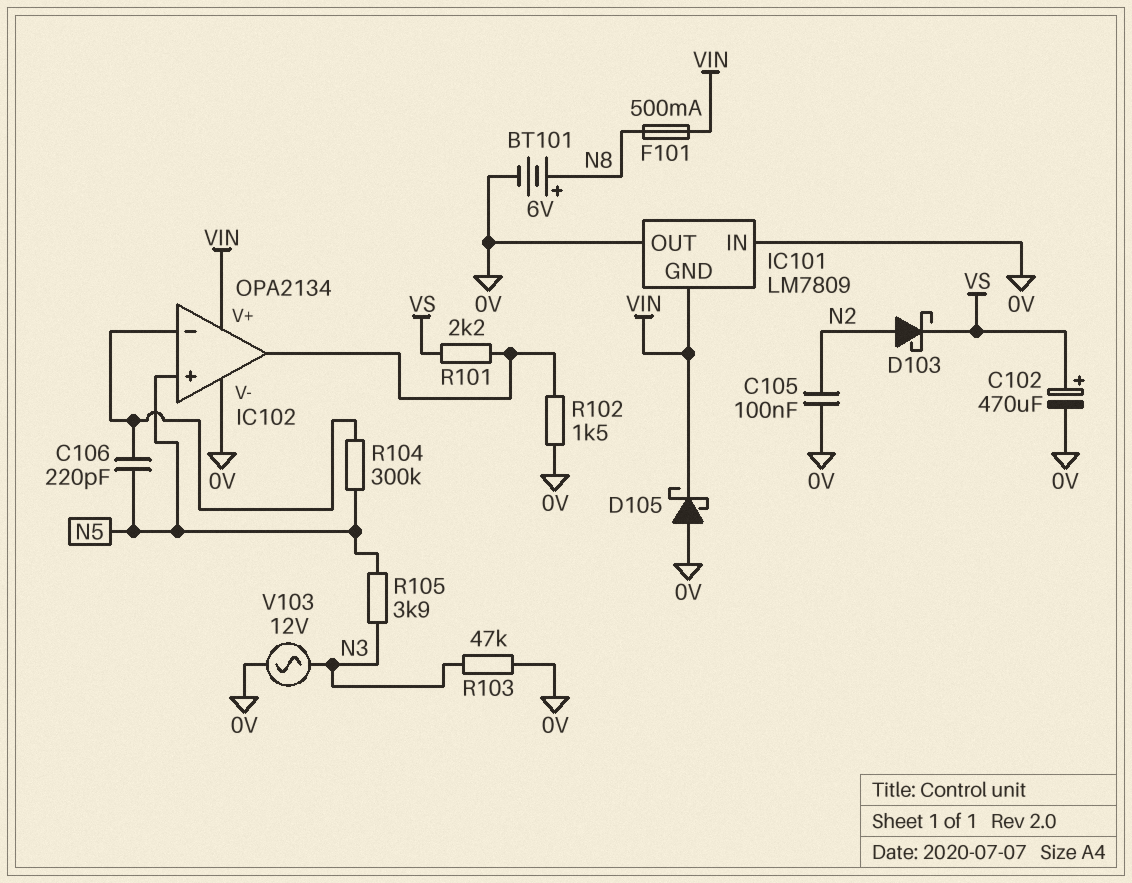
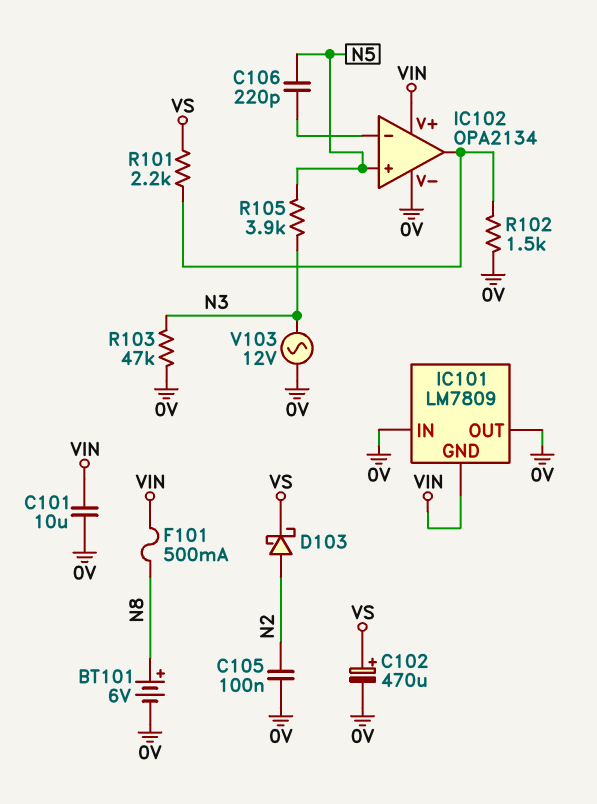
C101: none -> 10uF (0V, VIN)
D105: schottky (A 0V, K VIN) -> none
R104: 300k (IC102/in-, N5) -> none

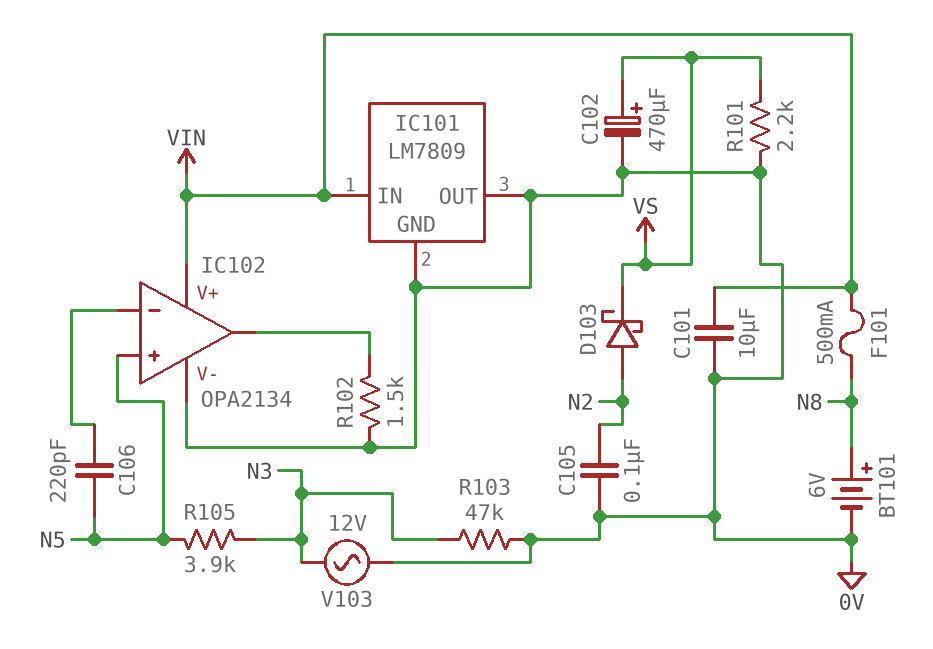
IC101 pin GND: VIN -> 0V
IC101 pin IN: 0V -> VIN
R101: 2.2k (IC102/out, VS) -> 2.2k (0V, VS)

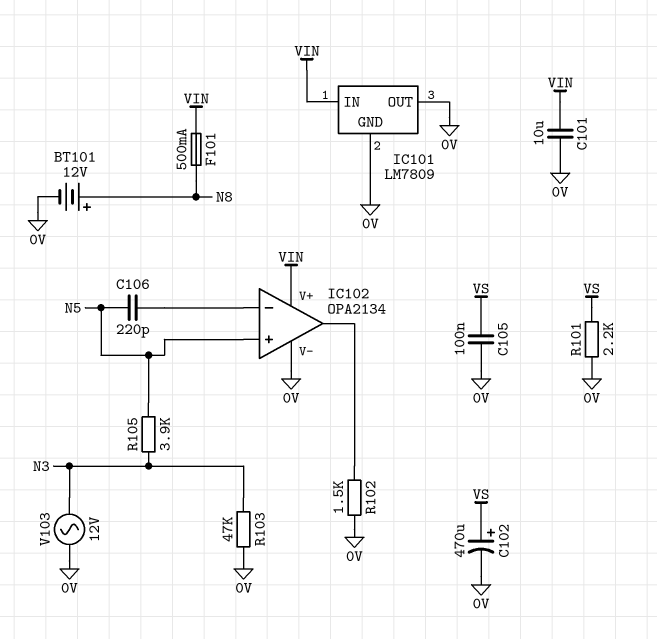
BT101: 6V (plus N8, minus 0V) -> 12V (plus N8, minus 0V)
C105: 100nF (0V, N2) -> 100nF (0V, VS)
D103: schottky (A N2, K VS) -> none

